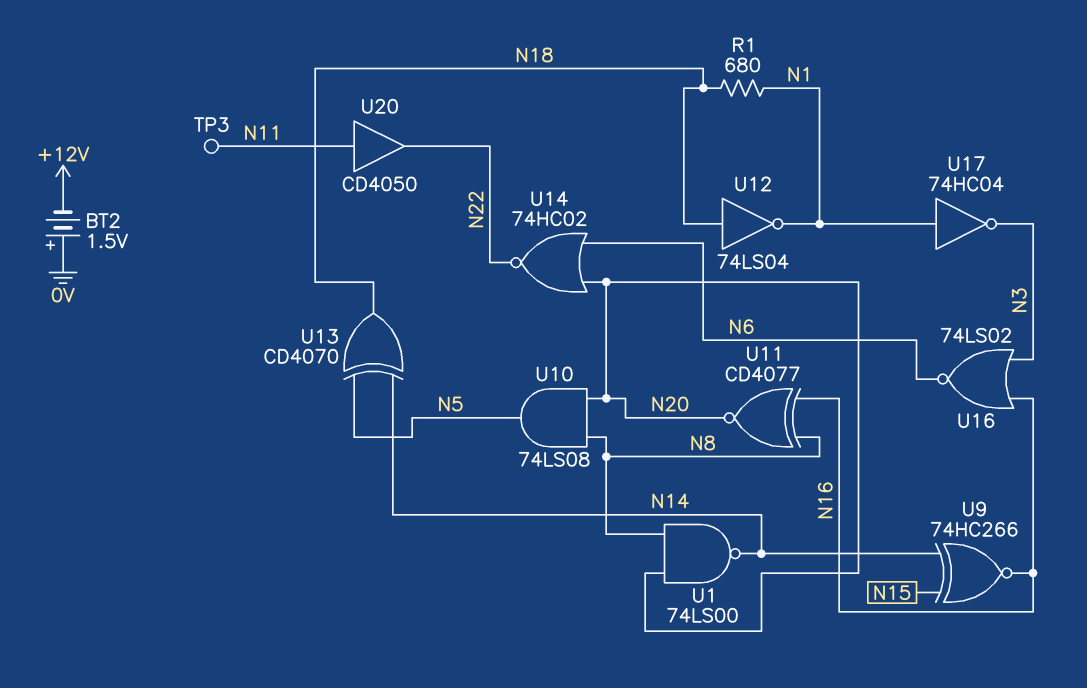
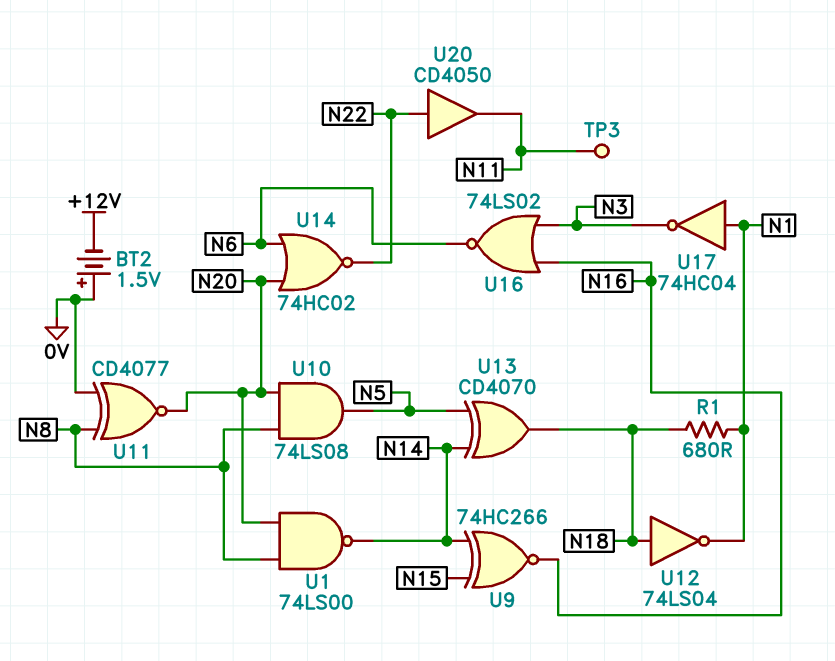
U11: XNOR CD4077 (in N8, in N16, out N20) -> XNOR CD4077 (in 0V, in N8, out N20)
U20: buffer CD4050 (in N11, out N22) -> buffer CD4050 (in N22, out N11)

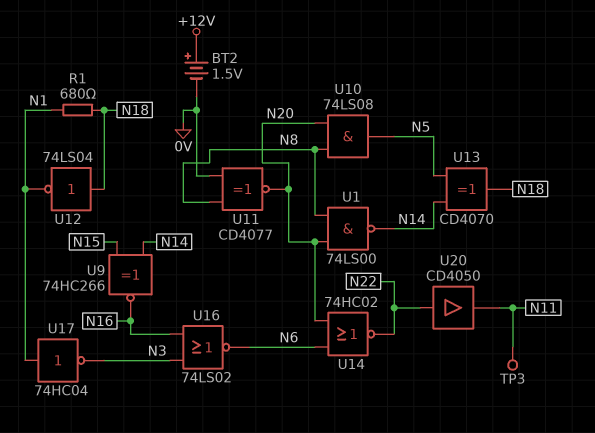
BT2: 1.5V (plus 0V, minus +12V) -> 1.5V (plus +12V, minus 0V)

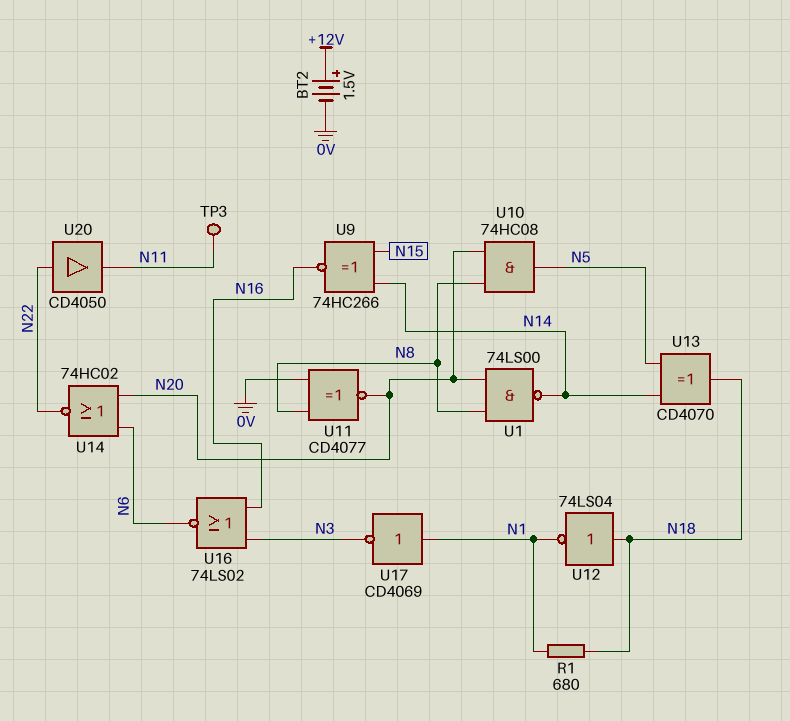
U10: AND 74LS08 (in N8, in N20, out N5) -> AND 74HC08 (in N8, in N20, out N5)
U17: NOT 74HC04 (in N1, out N3) -> NOT CD4069 (in N1, out N3)

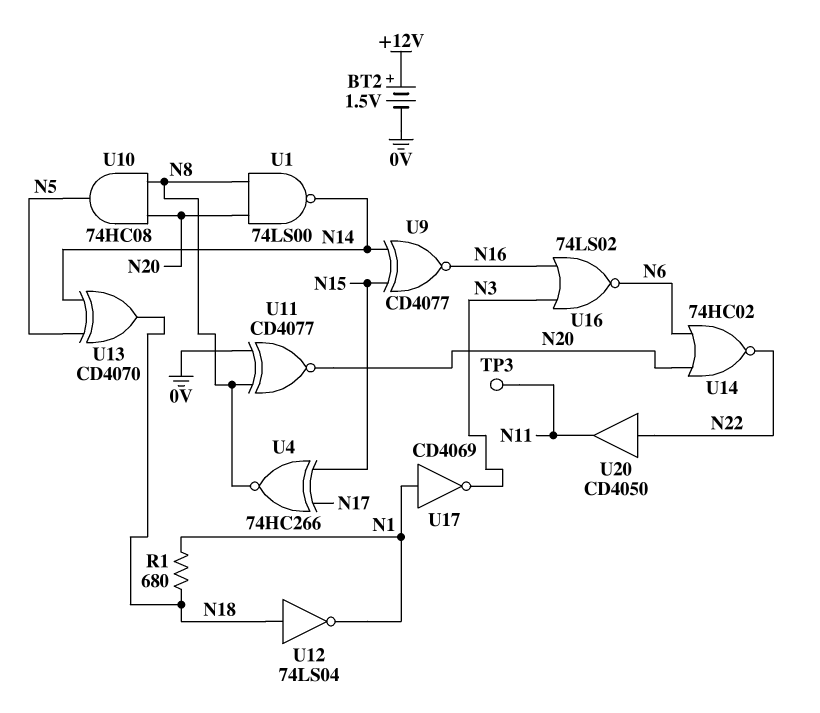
U4: none -> XNOR 74HC266 (in N15, in N17, out N8)
U9: XNOR 74HC266 (in N14, in N15, out N16) -> XNOR CD4077 (in N14, in N15, out N16)

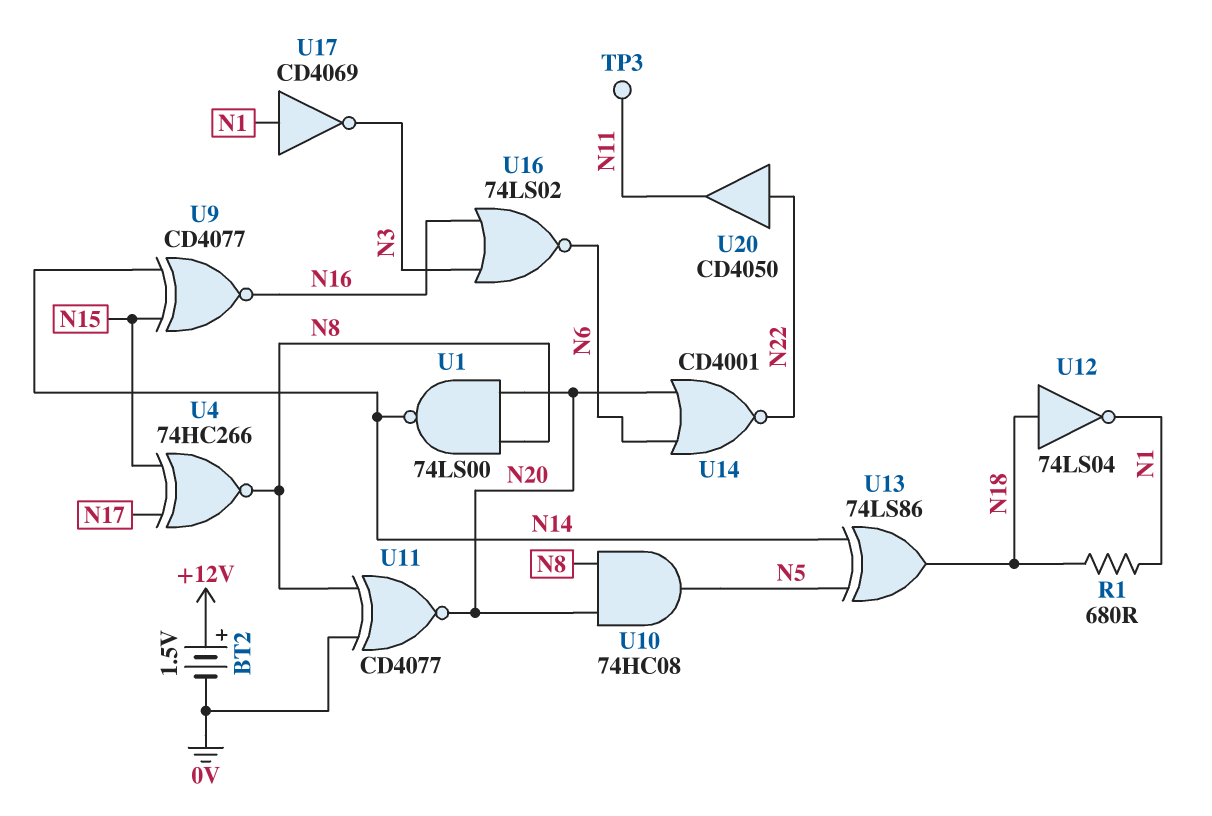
U13: XOR CD4070 (in N5, in N14, out N18) -> XOR 74LS86 (in N5, in N14, out N18)
U14: NOR 74HC02 (in N6, in N20, out N22) -> NOR CD4001 (in N6, in N20, out N22)

